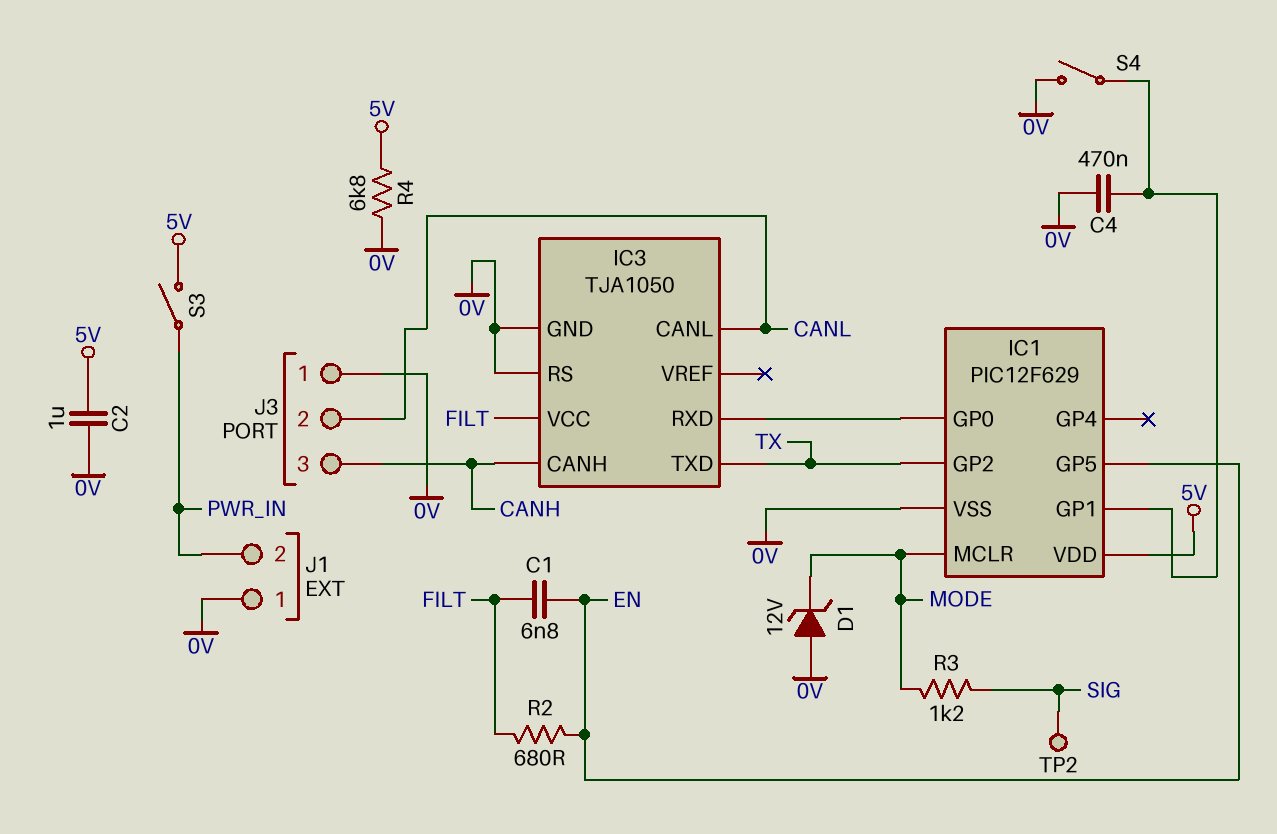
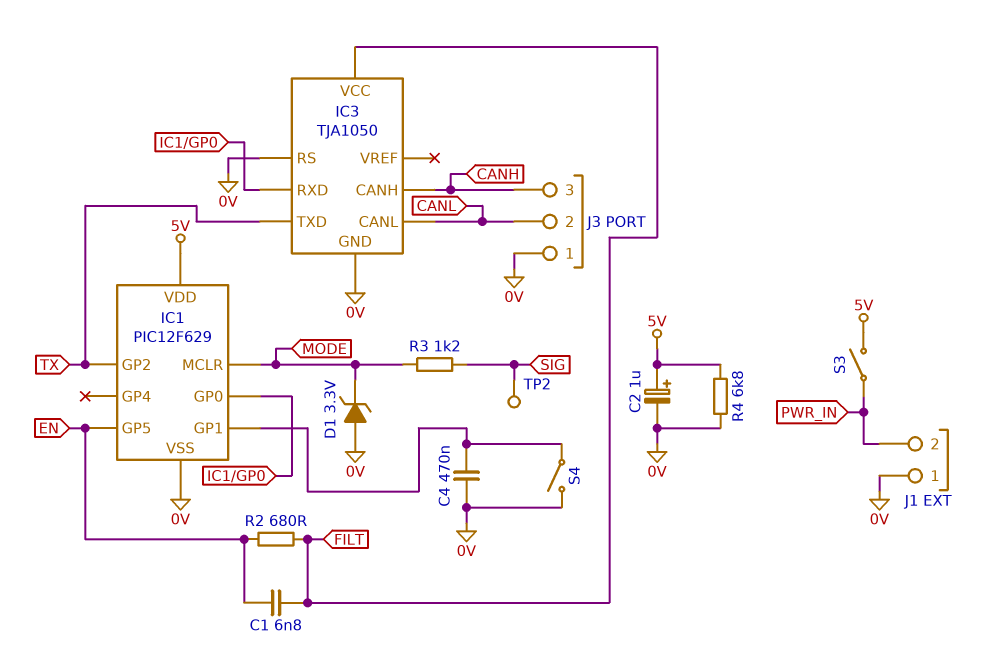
C2: 1uF (0V, 5V) -> 1uF (plus 5V, minus 0V)
D1: zener 12V (A 0V, K MODE) -> zener 3.3V (A 0V, K MODE)

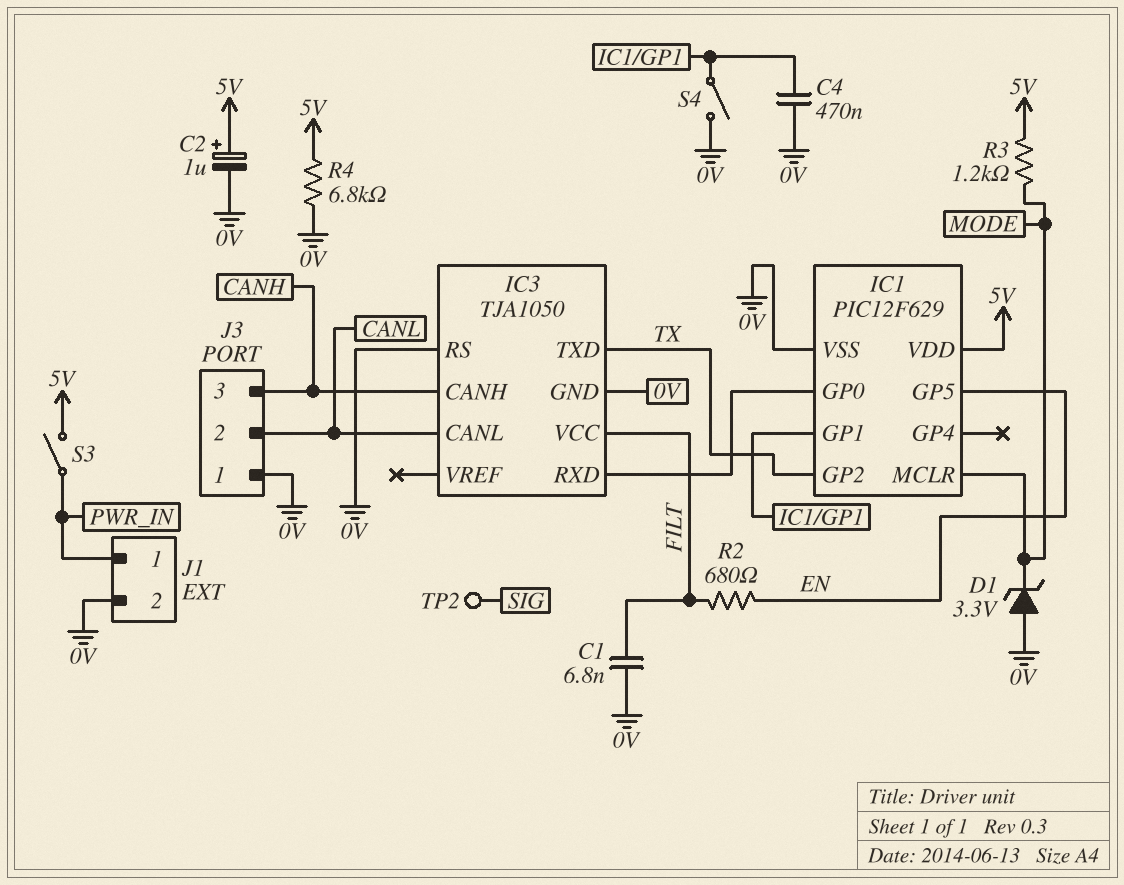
C1: 6.8nF (EN, FILT) -> 6.8nF (0V, FILT)
J1 pin 1: 0V -> PWR_IN
J1 pin 2: PWR_IN -> 0V
R3: 1.2k (MODE, SIG) -> 1.2k (5V, MODE)

